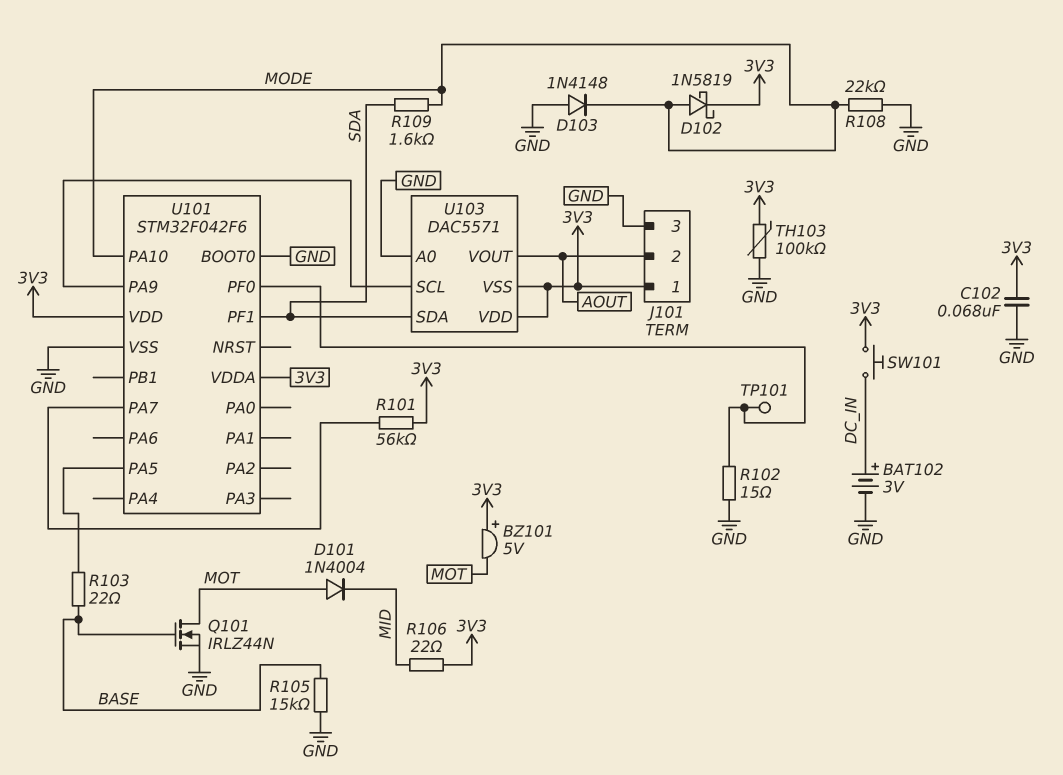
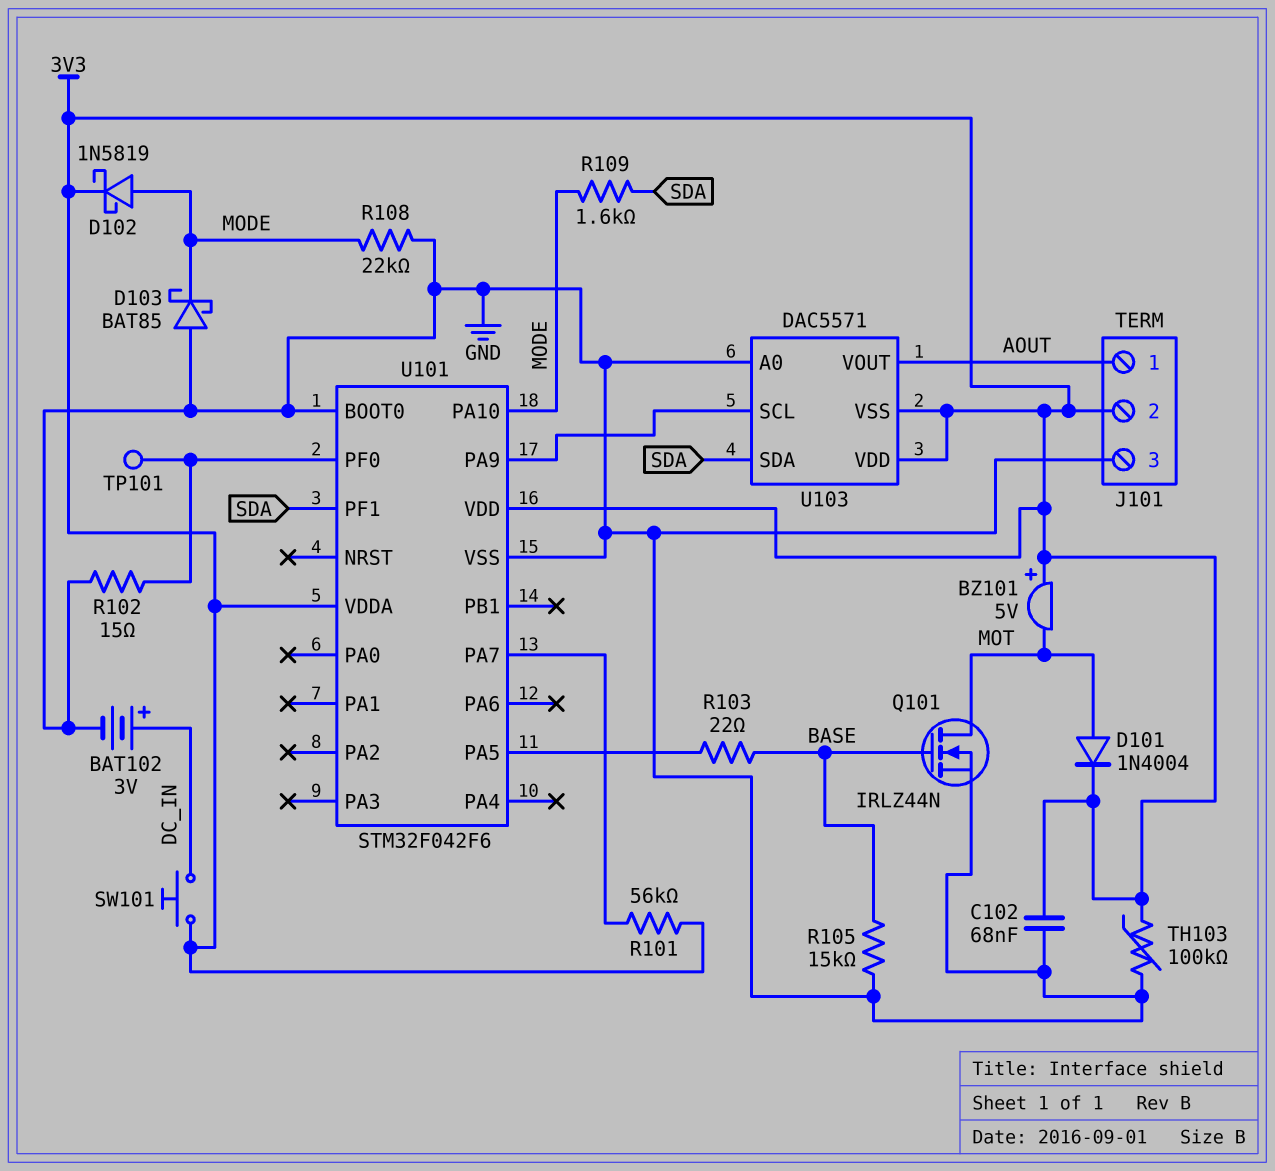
D101: diode 1N4004 (A MOT, K MID) -> diode 1N4004 (A MOT, K 3V3)
D103: diode 1N4148 (A GND, K MODE) -> schottky BAT85 (A GND, K MODE)
J101 pin 1: 3V3 -> AOUT
J101 pin 2: AOUT -> 3V3
R106: 22 (3V3, MID) -> none

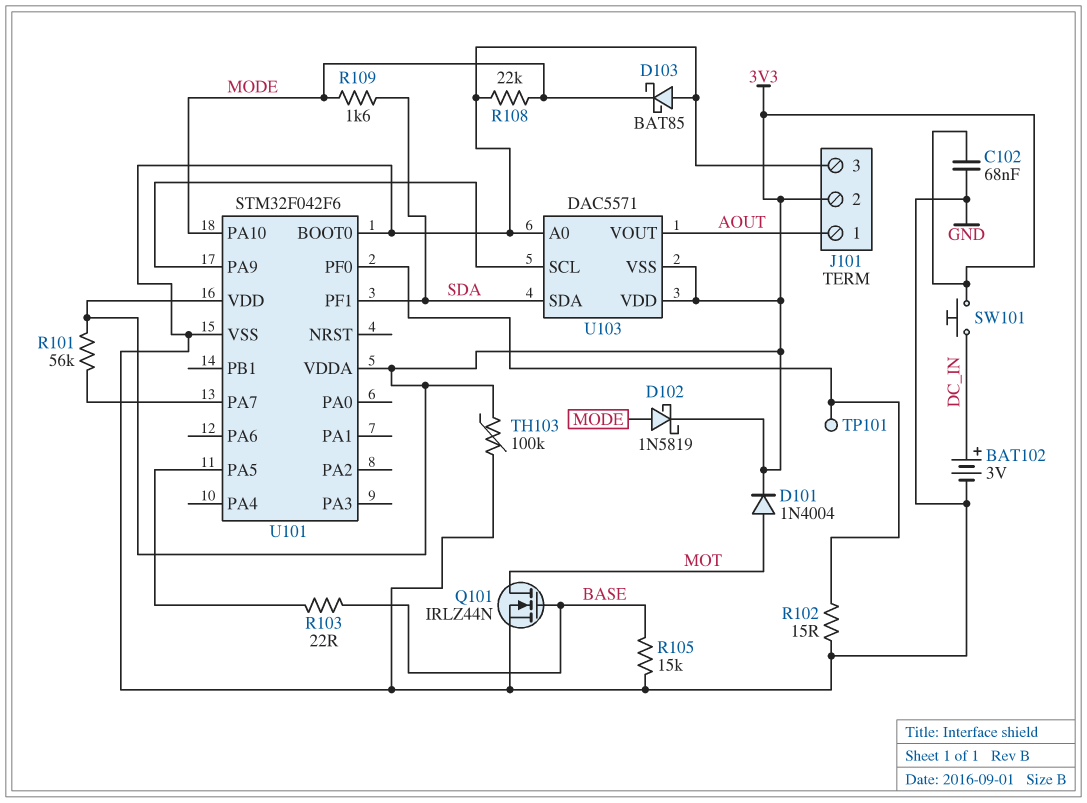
BZ101: buzzer 5V (plus 3V3, minus MOT) -> none

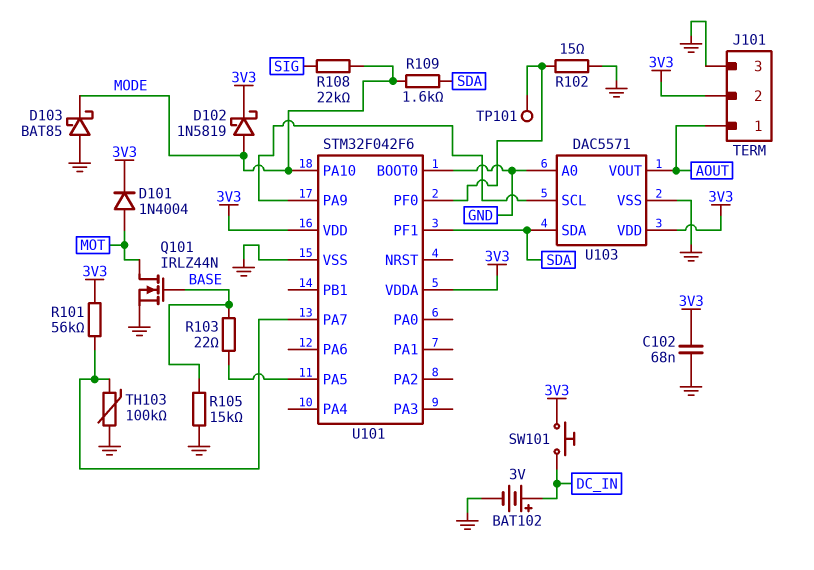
R108: 22k (GND, MODE) -> 22k (MODE, SIG)
TH103: 100k (3V3, GND) -> 100k (GND, U101/PA7)
U103 pin VSS: 3V3 -> GND

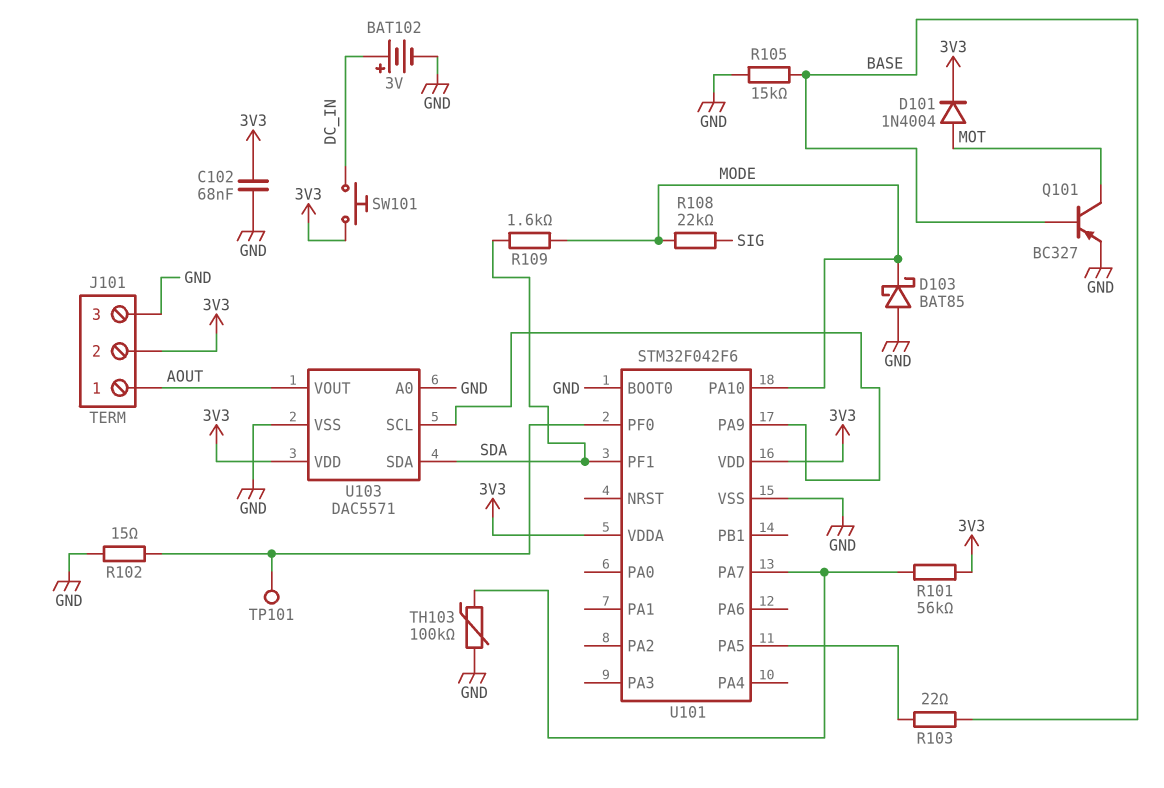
D102: schottky 1N5819 (A MODE, K 3V3) -> none
Q101: NMOS IRLZ44N (G BASE, D MOT, S GND) -> PNP BC327 (B BASE, C MOT, E GND)

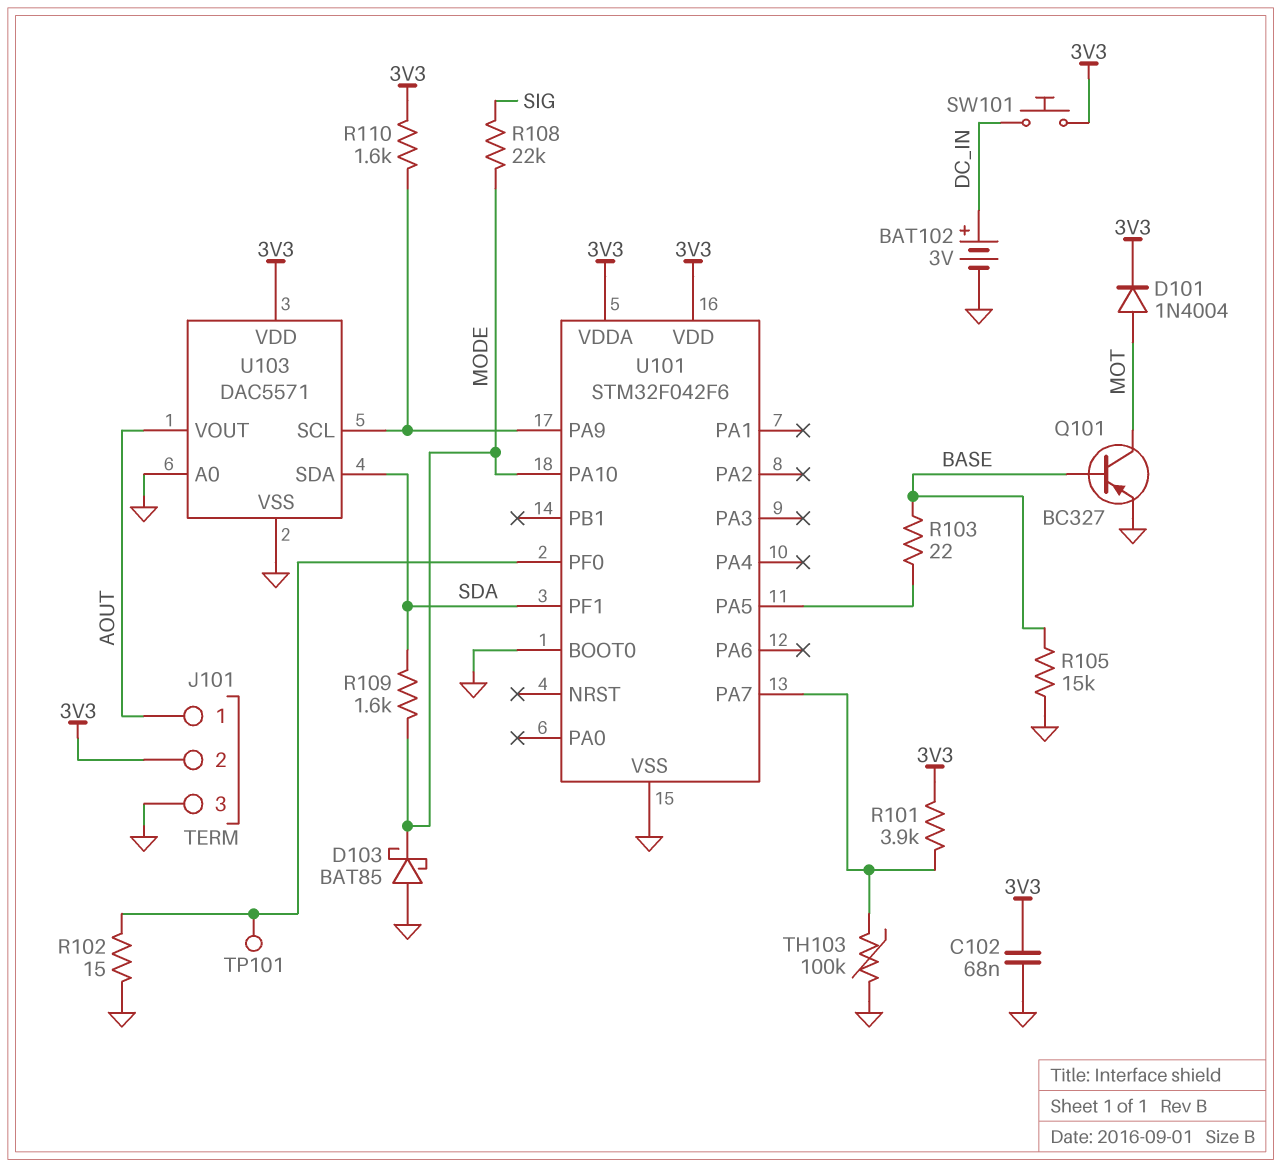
R101: 56k (3V3, U101/PA7) -> 3.9k (3V3, U101/PA7)
R110: none -> 1.6k (3V3, U101/PA9)

